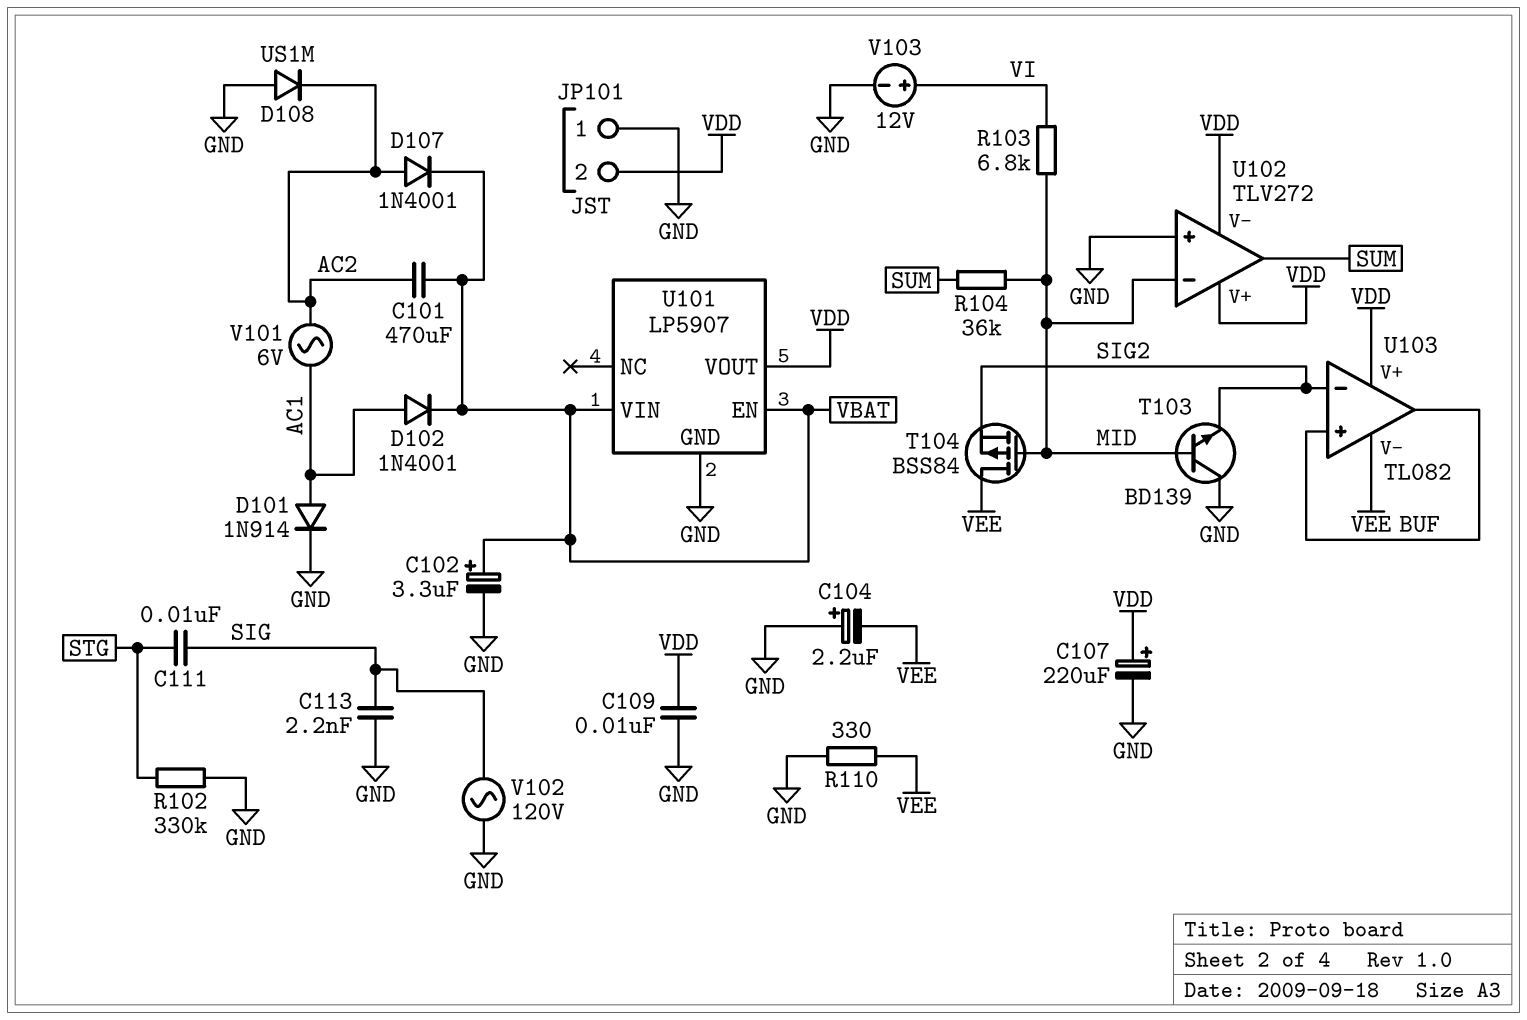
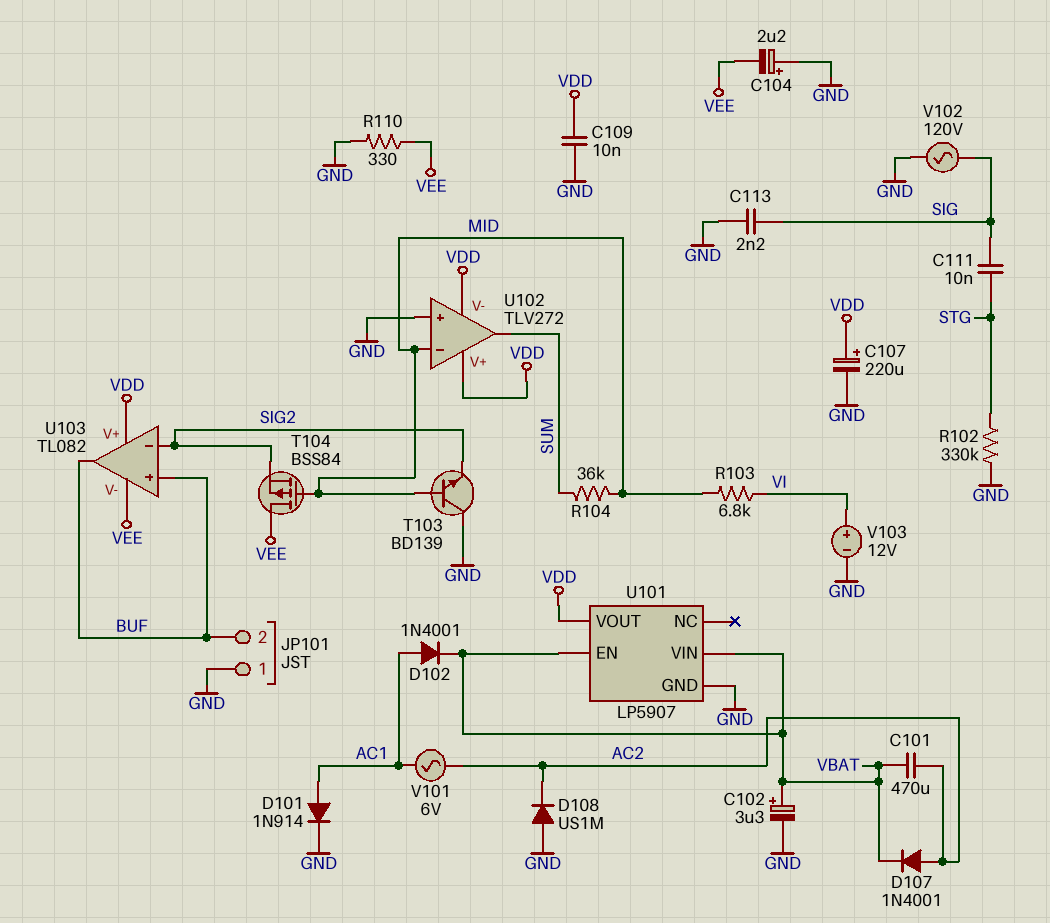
JP101 pin 2: VDD -> BUF

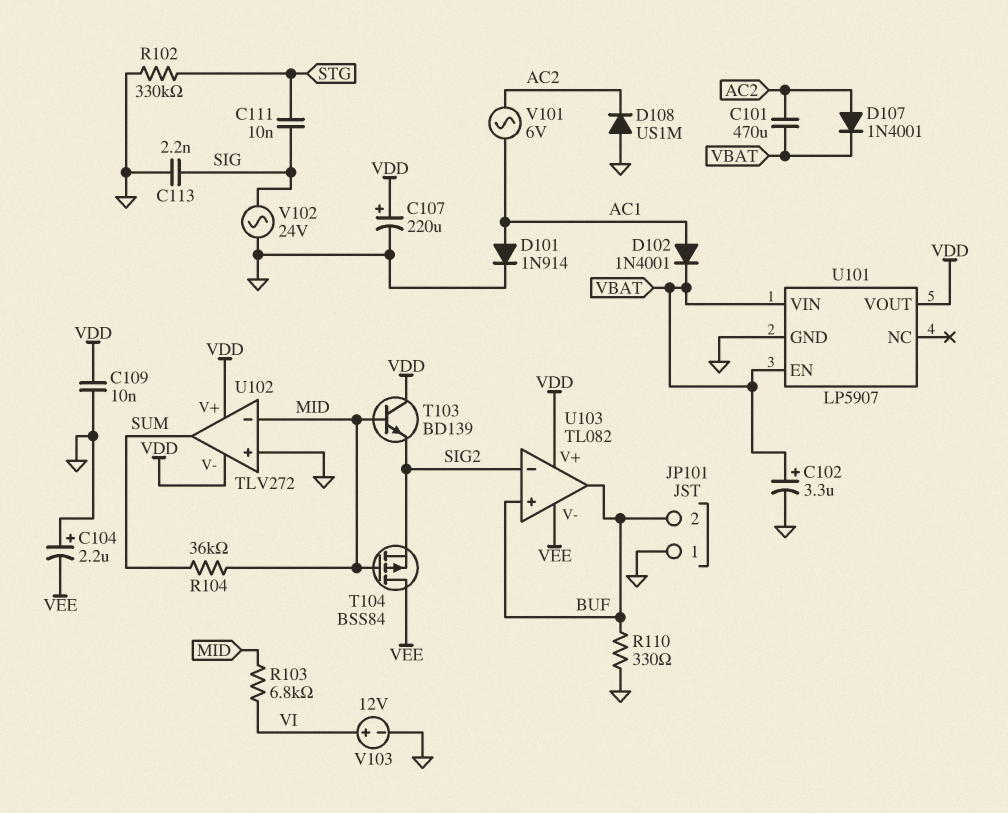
R110: 330 (GND, VEE) -> 330 (BUF, GND)
T103: NPN BD139 (B MID, C GND, E SIG2) -> NPN BD139 (B MID, C VDD, E SIG2)
V102: AC 120V (GND, SIG) -> AC 24V (GND, SIG)

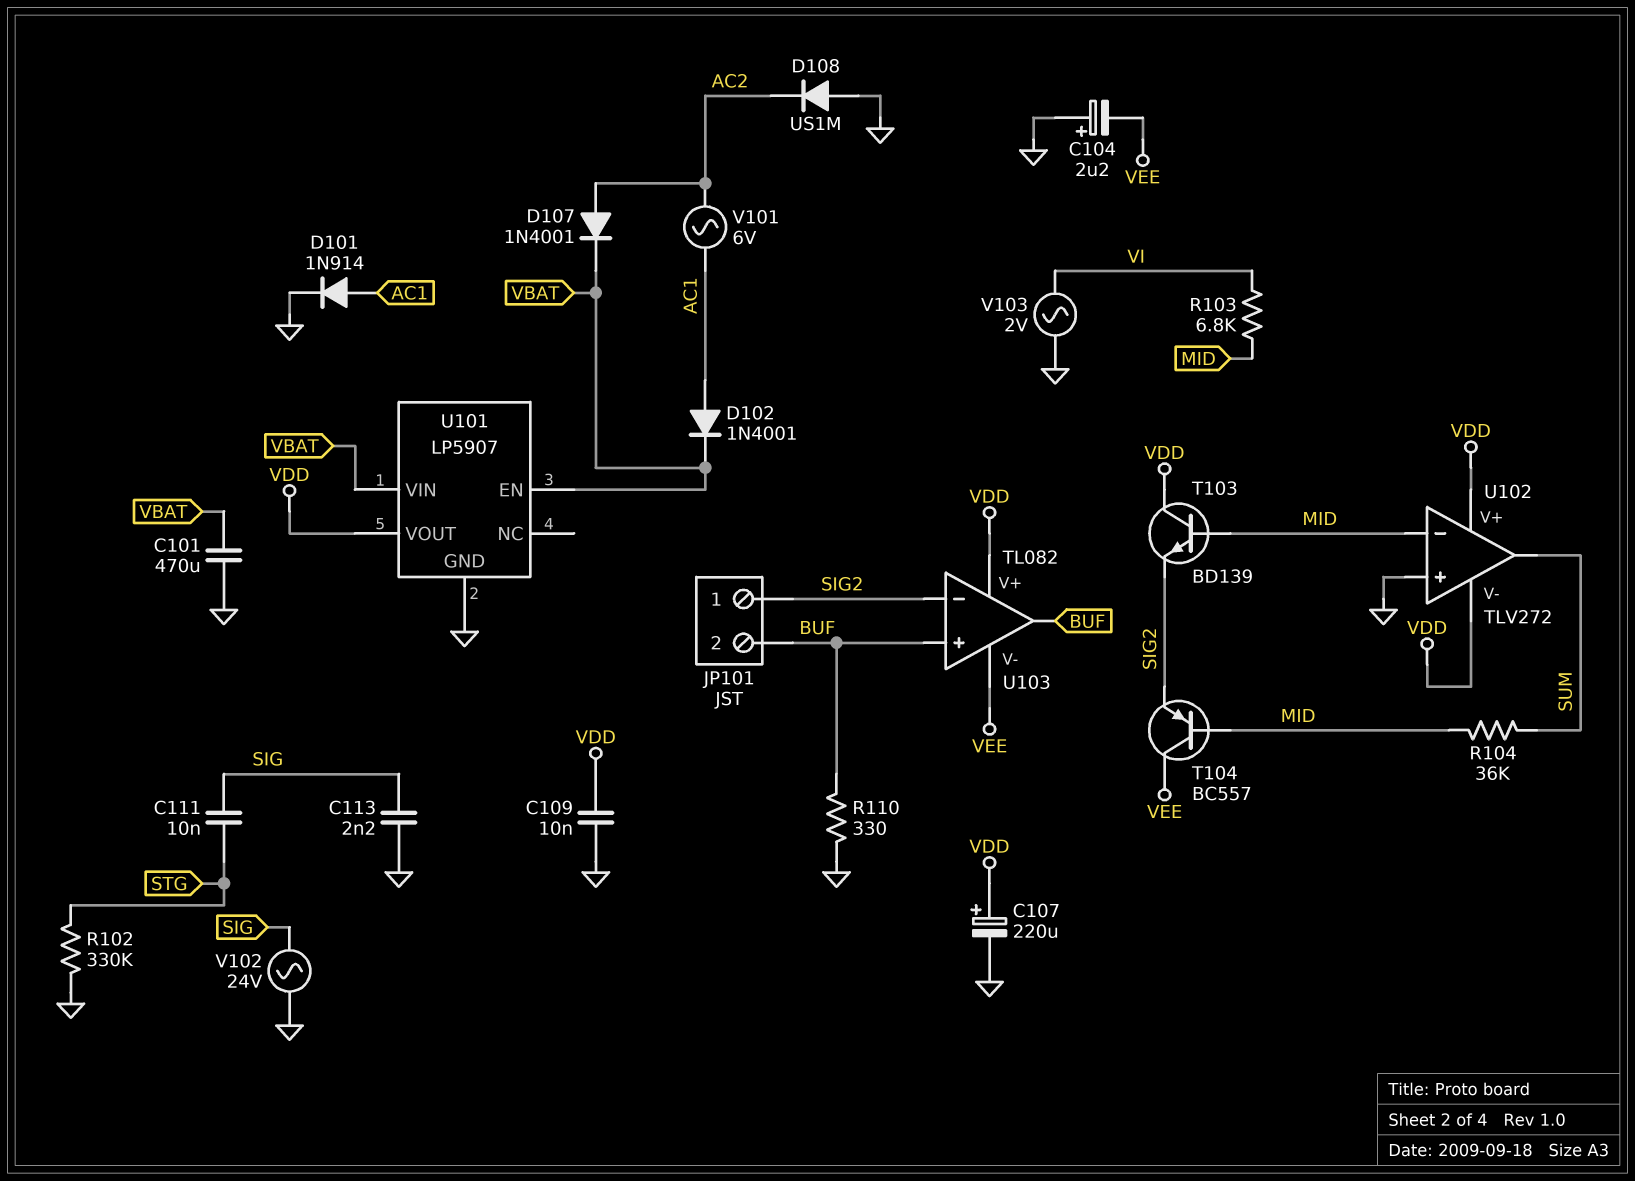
C101: 470uF (AC2, VBAT) -> 470uF (GND, VBAT)
C102: 3.3uF (plus VBAT, minus GND) -> none
JP101 pin 1: GND -> SIG2
T104: PMOS BSS84 (G MID, D VEE, S SIG2) -> PNP BC557 (B MID, C VEE, E SIG2)
V103: 12V (plus VI, minus GND) -> AC 2V (GND, VI)

